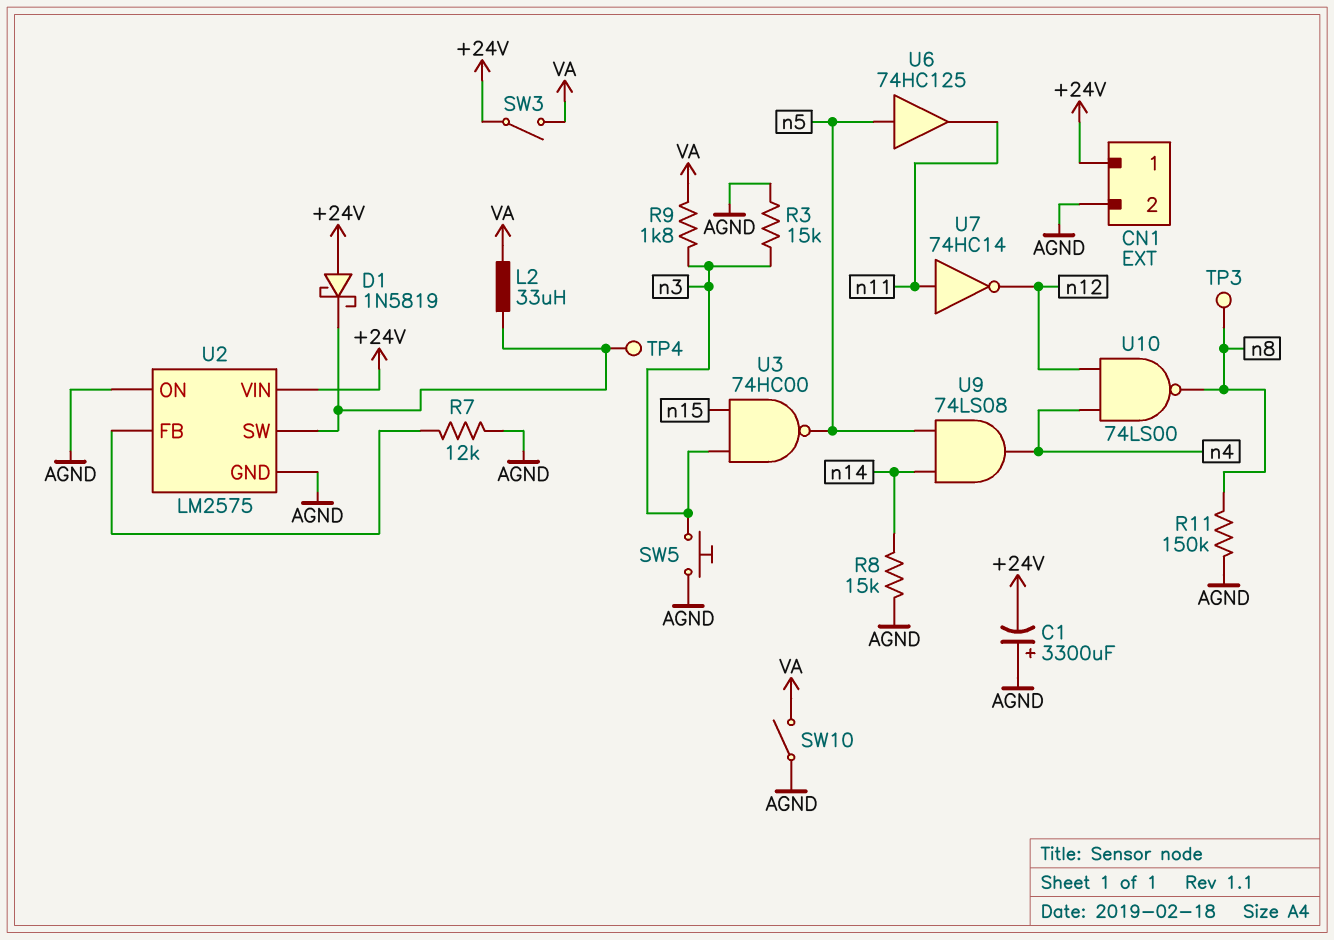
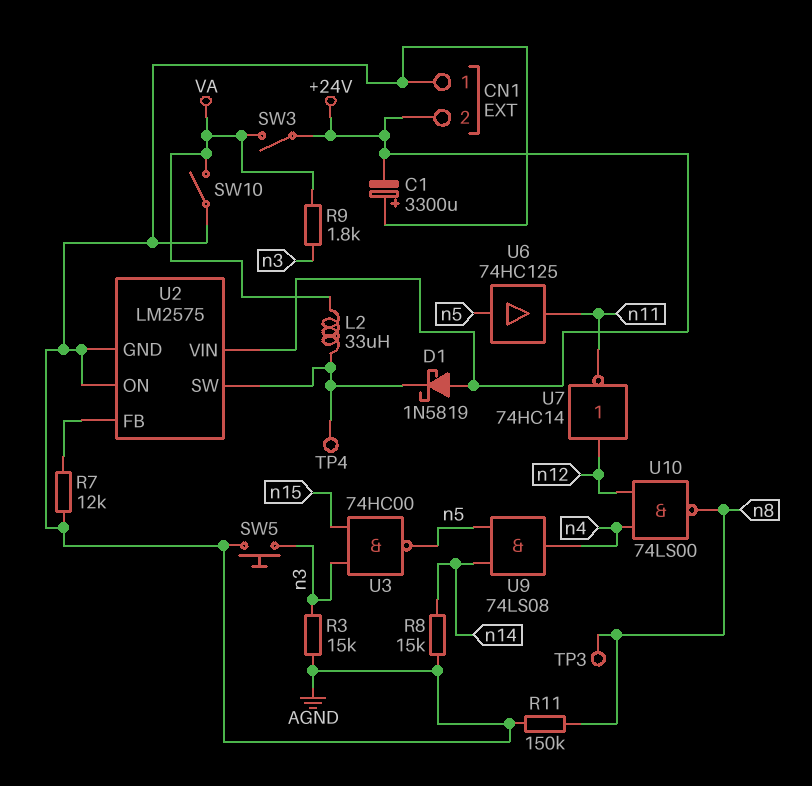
CN1 pin 1: +24V -> AGND
CN1 pin 2: AGND -> +24V
U7: NOT 74HC14 (in n11, out n12) -> NOT 74HC14 (in n12, out n11)

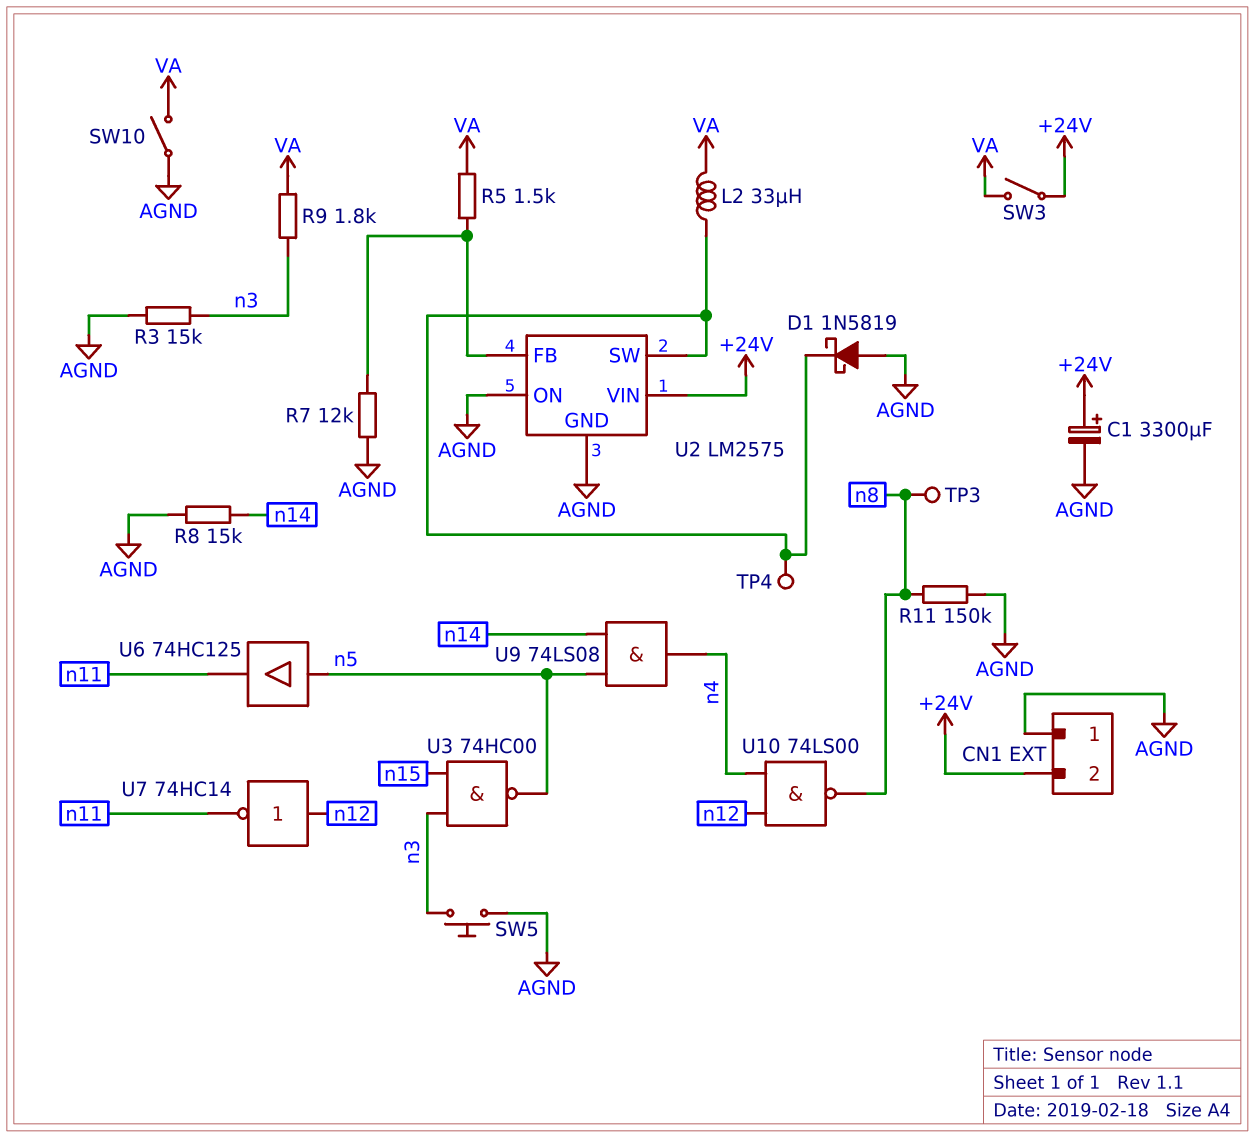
C1: 3300uF (plus AGND, minus +24V) -> 3300uF (plus +24V, minus AGND)
D1: schottky 1N5819 (A +24V, K U2/SW) -> schottky 1N5819 (A AGND, K U2/SW)
R5: none -> 1.5k (U2/FB, VA)

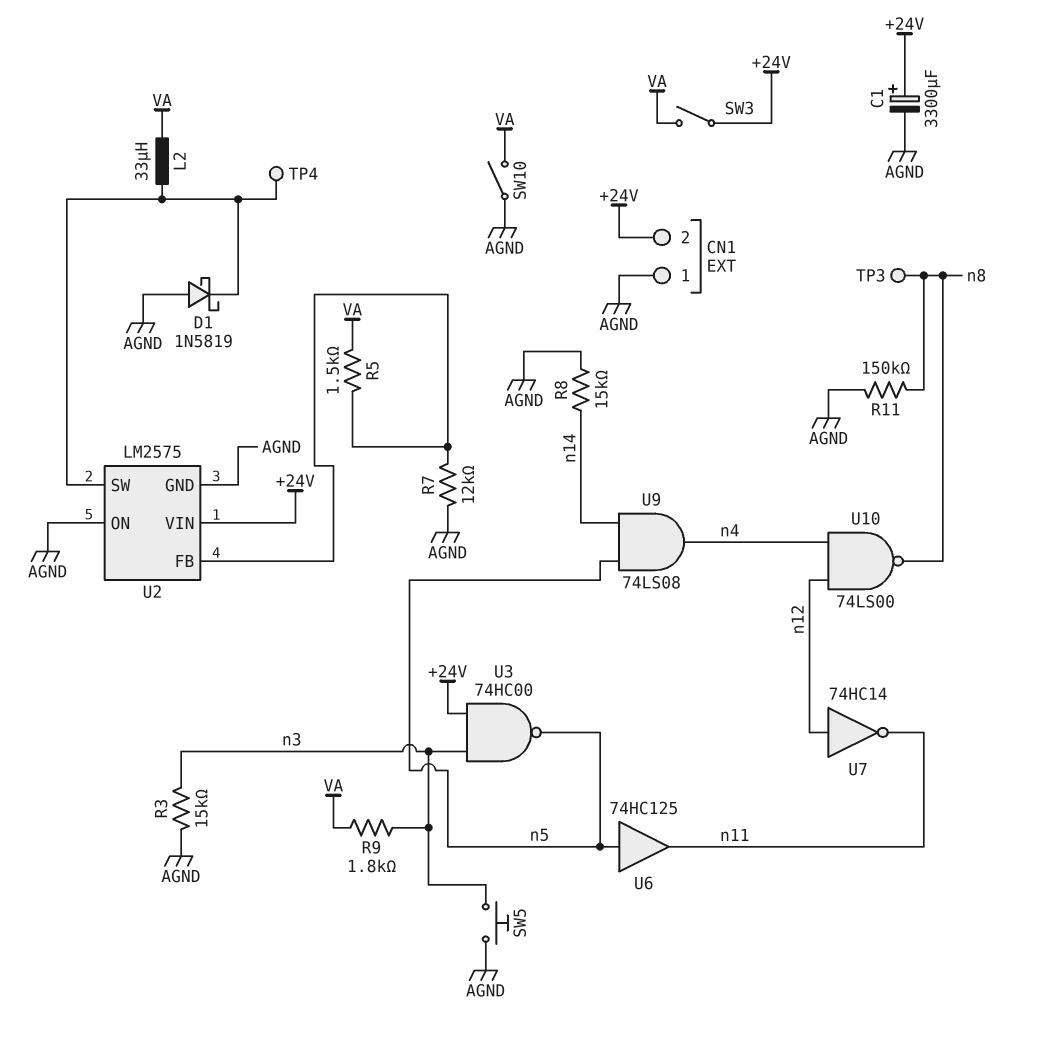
U3: NAND 74HC00 (in n3, in n15, out n5) -> NAND 74HC00 (in +24V, in n3, out n5)

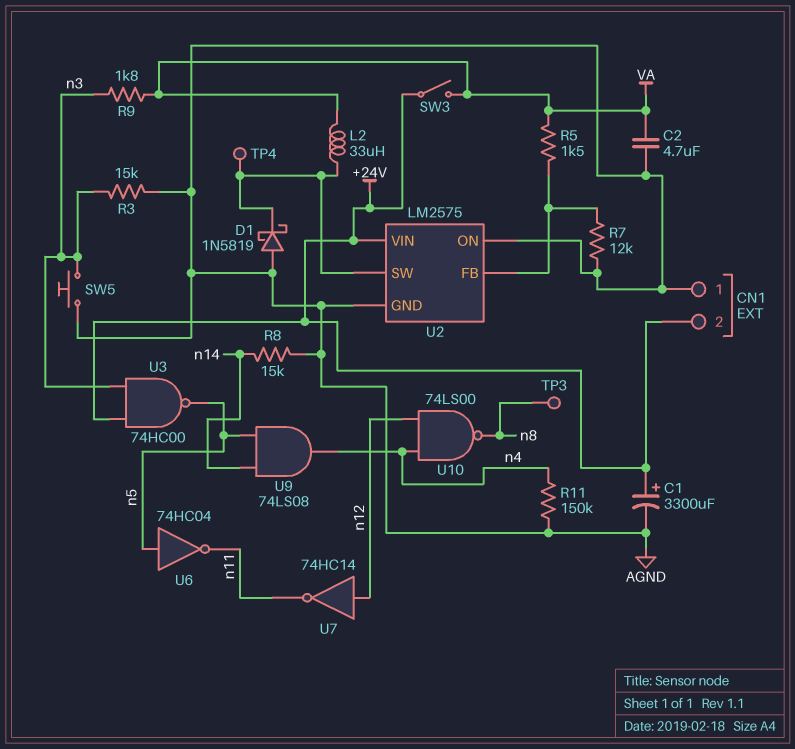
C2: none -> 4.7uF (AGND, VA)
R11: 150k (AGND, n8) -> 150k (AGND, n4)
SW10: switch (AGND, VA) -> none
U6: buffer 74HC125 (in n5, out n11) -> NOT 74HC04 (in n5, out n11)

